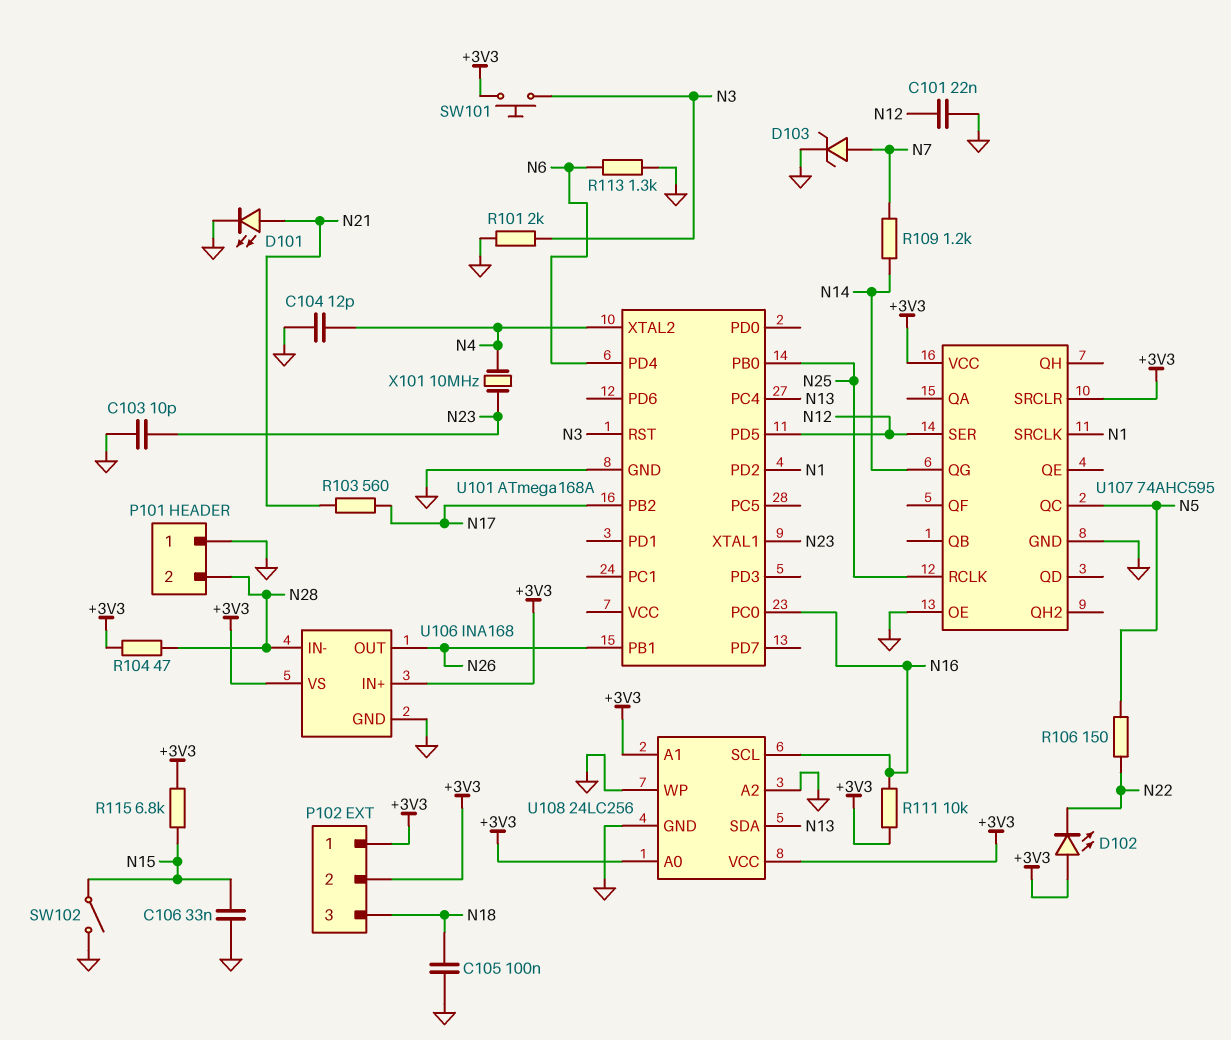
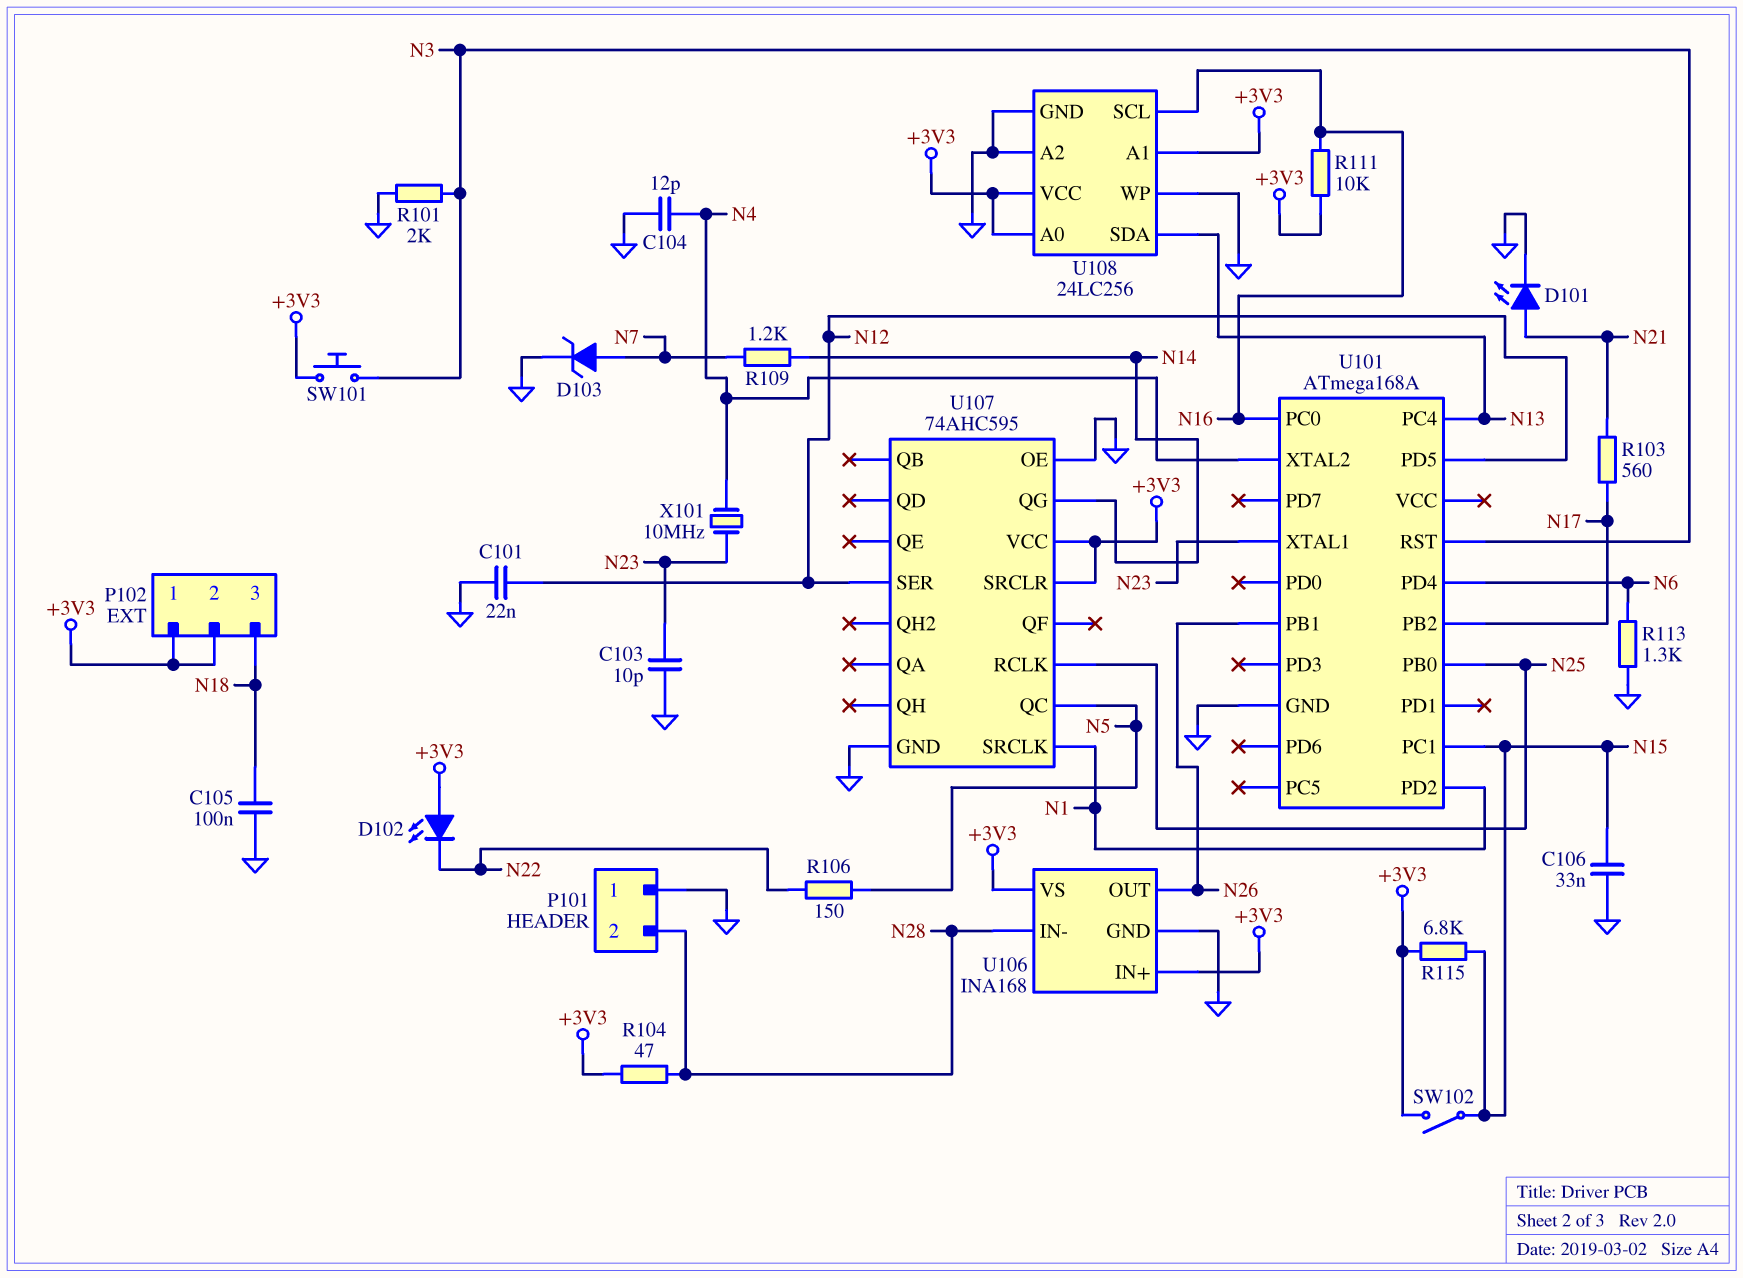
SW102: switch (GND, N15) -> switch (+3V3, N15)
U101 pin PC1: none -> N15

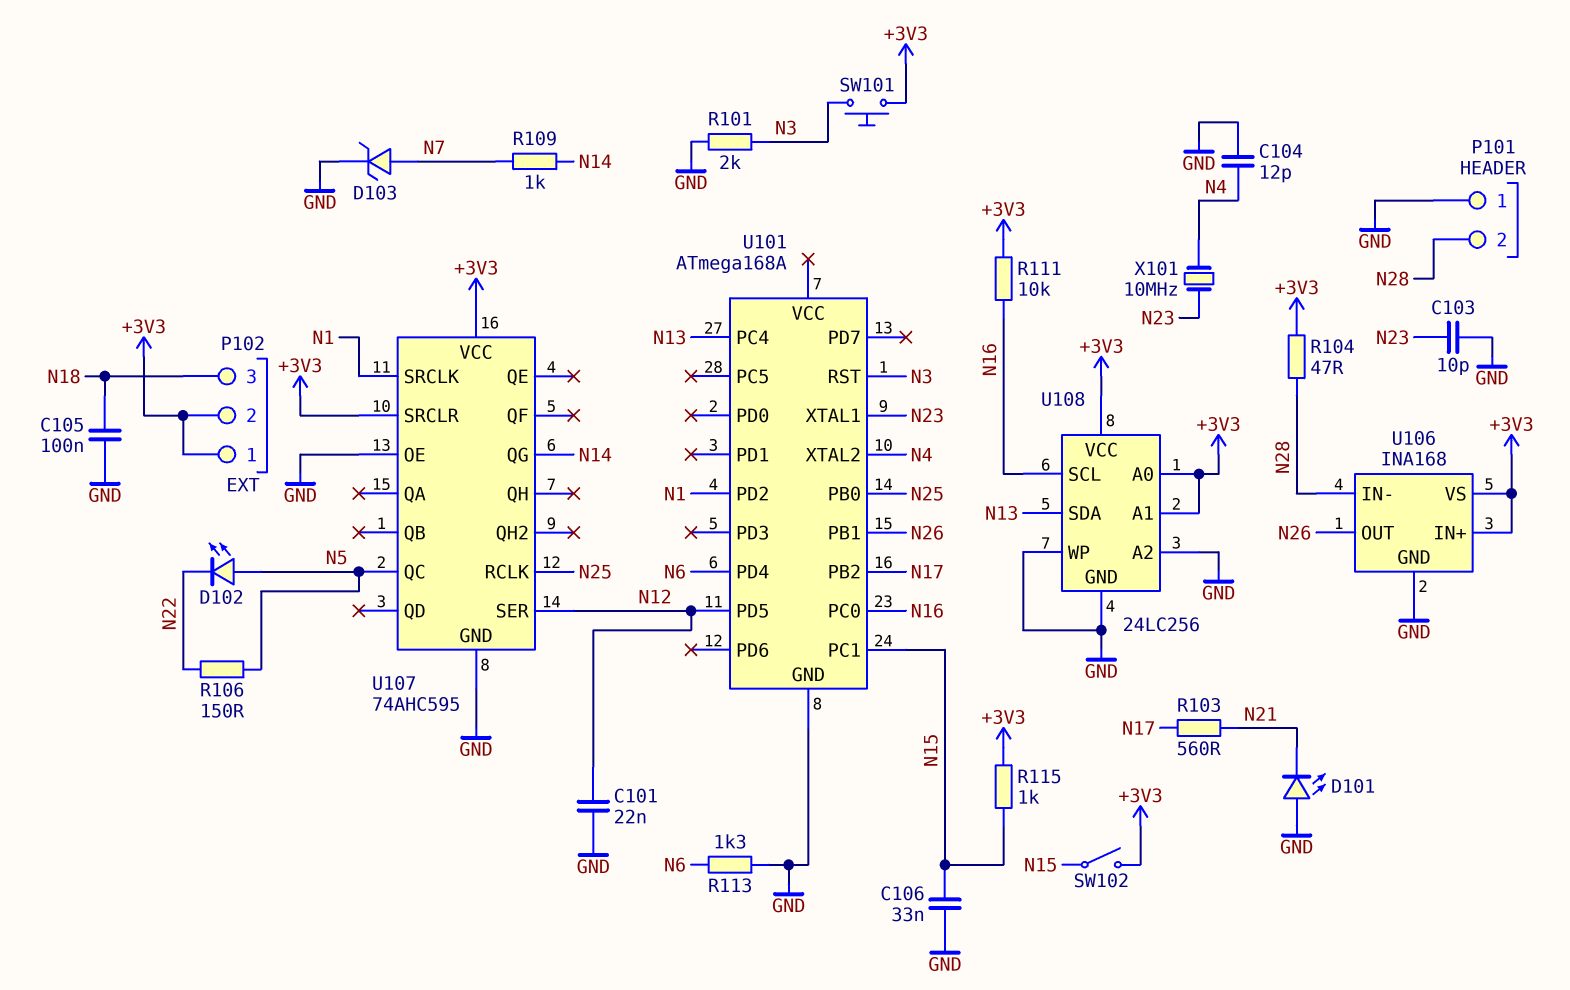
D101: LED (A N21, K GND) -> LED (A GND, K N21)
D102: LED (A +3V3, K N22) -> LED (A N5, K N22)
R109: 1.2k (N7, N14) -> 1k (N7, N14)
R115: 6.8k (+3V3, N15) -> 1k (+3V3, N15)

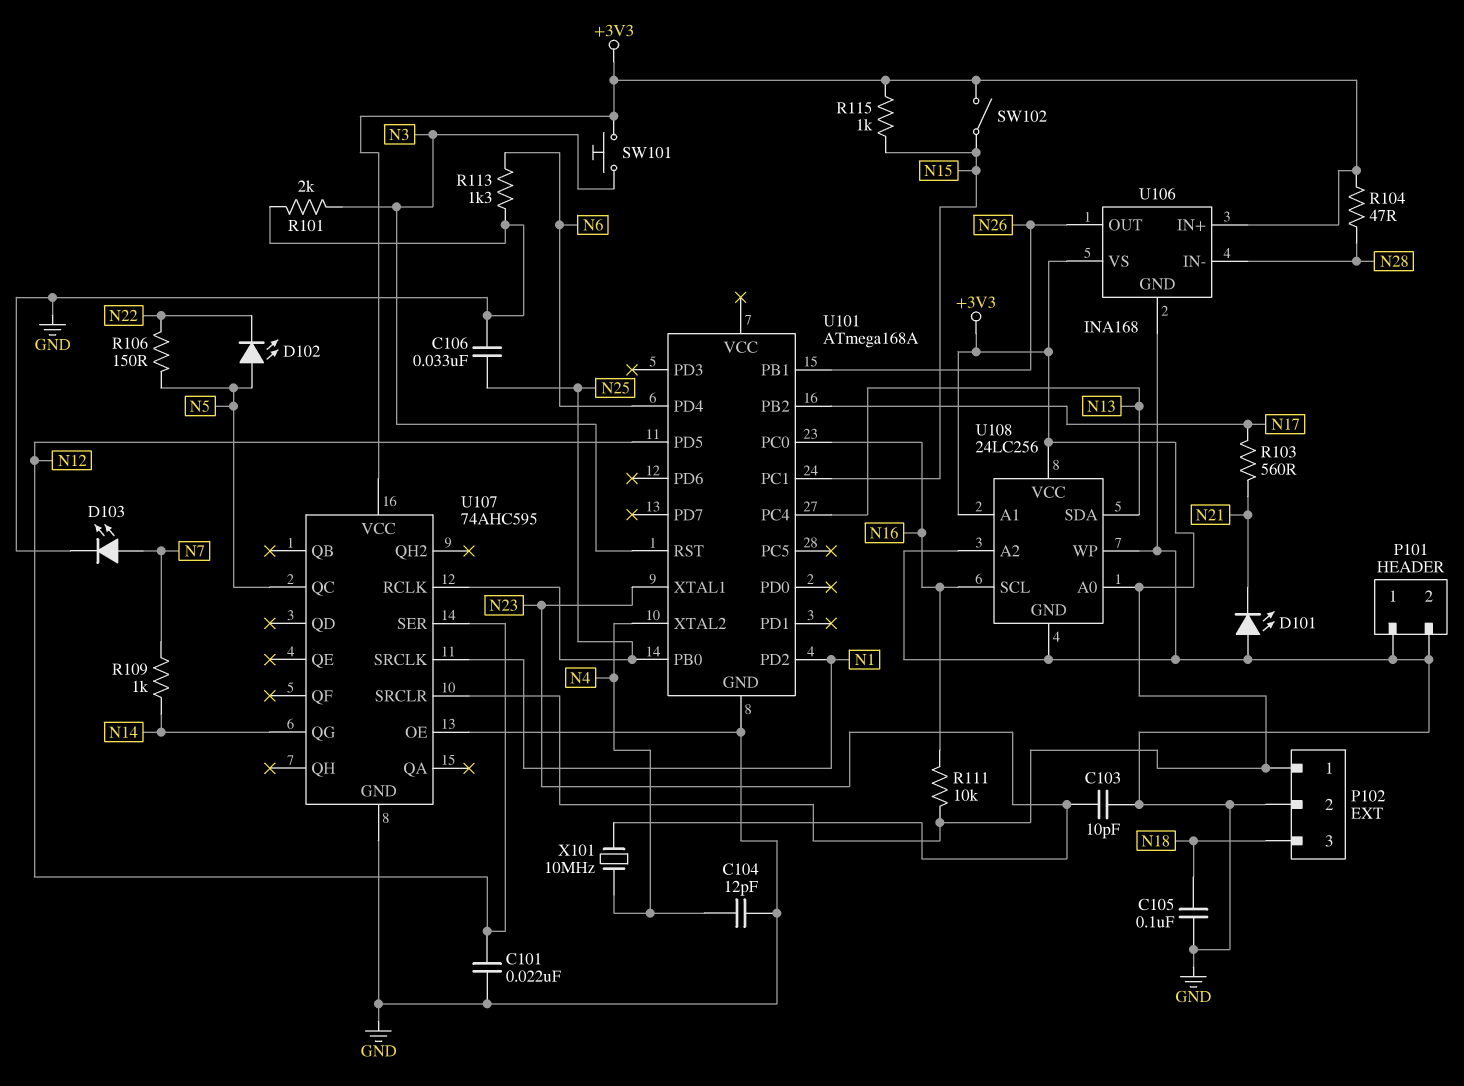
C106: 33nF (GND, N15) -> 33nF (GND, N25)
D103: zener (A N7, K GND) -> LED (A N7, K GND)
P101 pin 2: N28 -> GND
P102 pin 2: +3V3 -> GND

